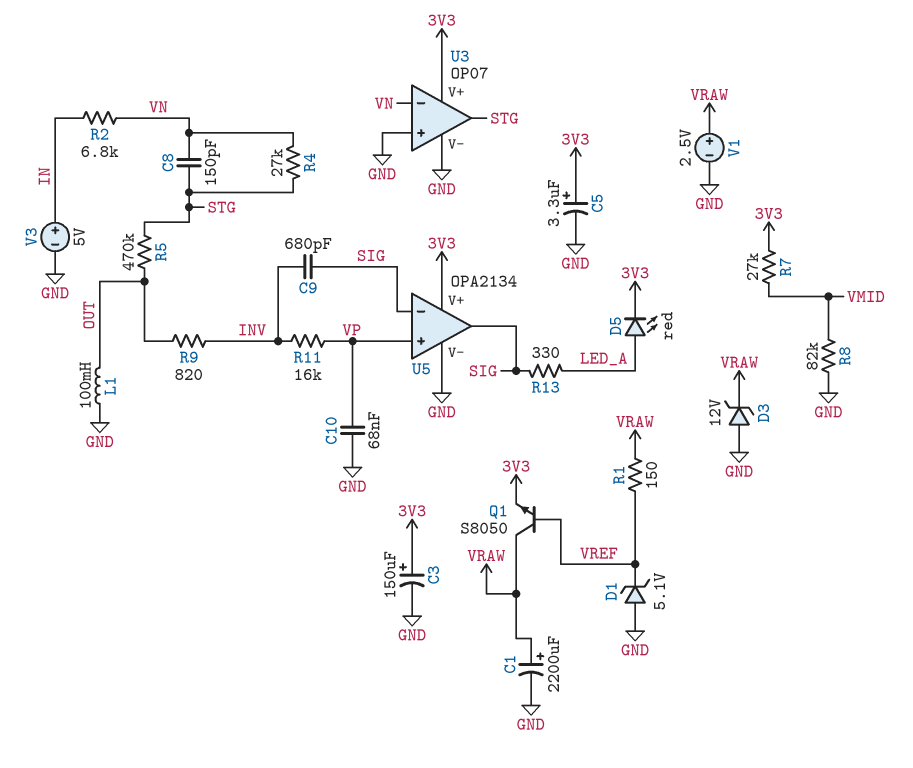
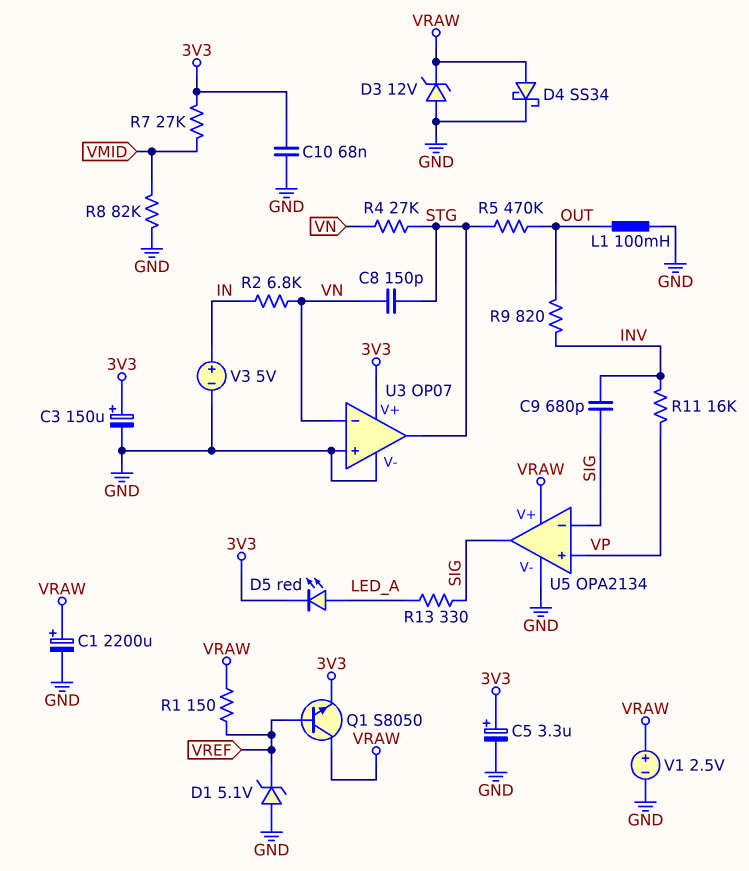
C10: 68nF (GND, VP) -> 68nF (3V3, GND)
D4: none -> schottky SS34 (A VRAW, K GND)
U5 pin V+: 3V3 -> VRAW

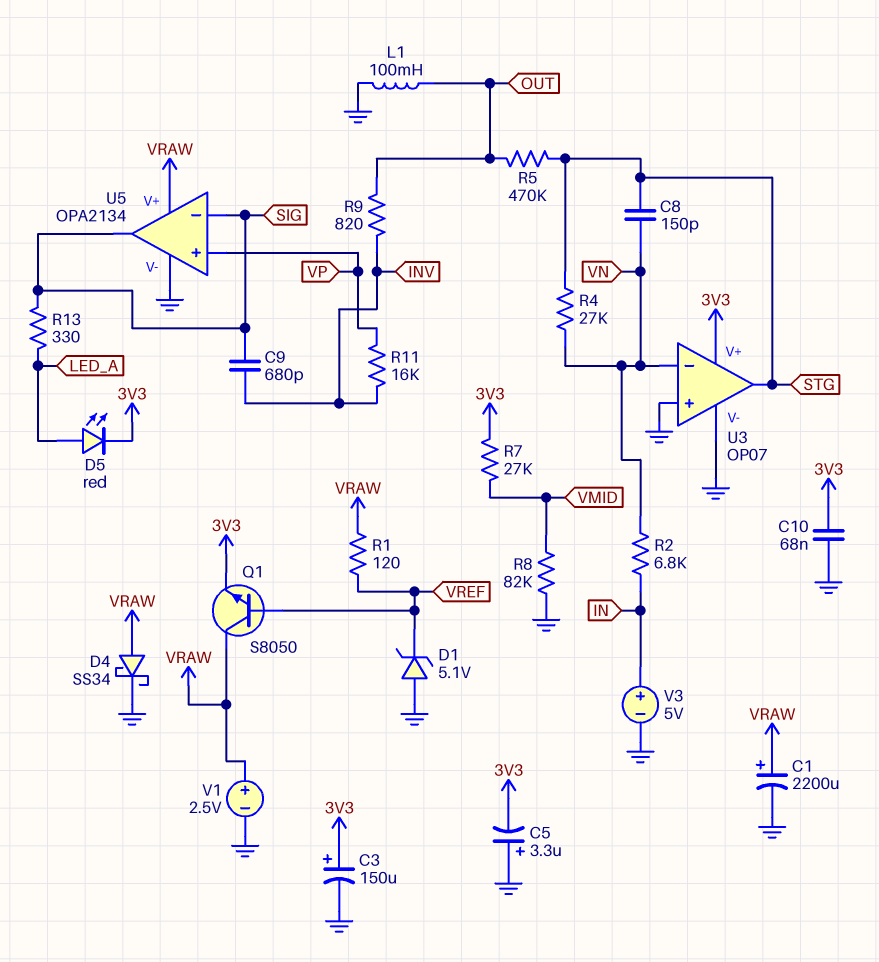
C5: 3.3uF (plus 3V3, minus GND) -> 3.3uF (plus GND, minus 3V3)
D3: zener 12V (A GND, K VRAW) -> none
R1: 150 (VRAW, VREF) -> 120 (VRAW, VREF)

